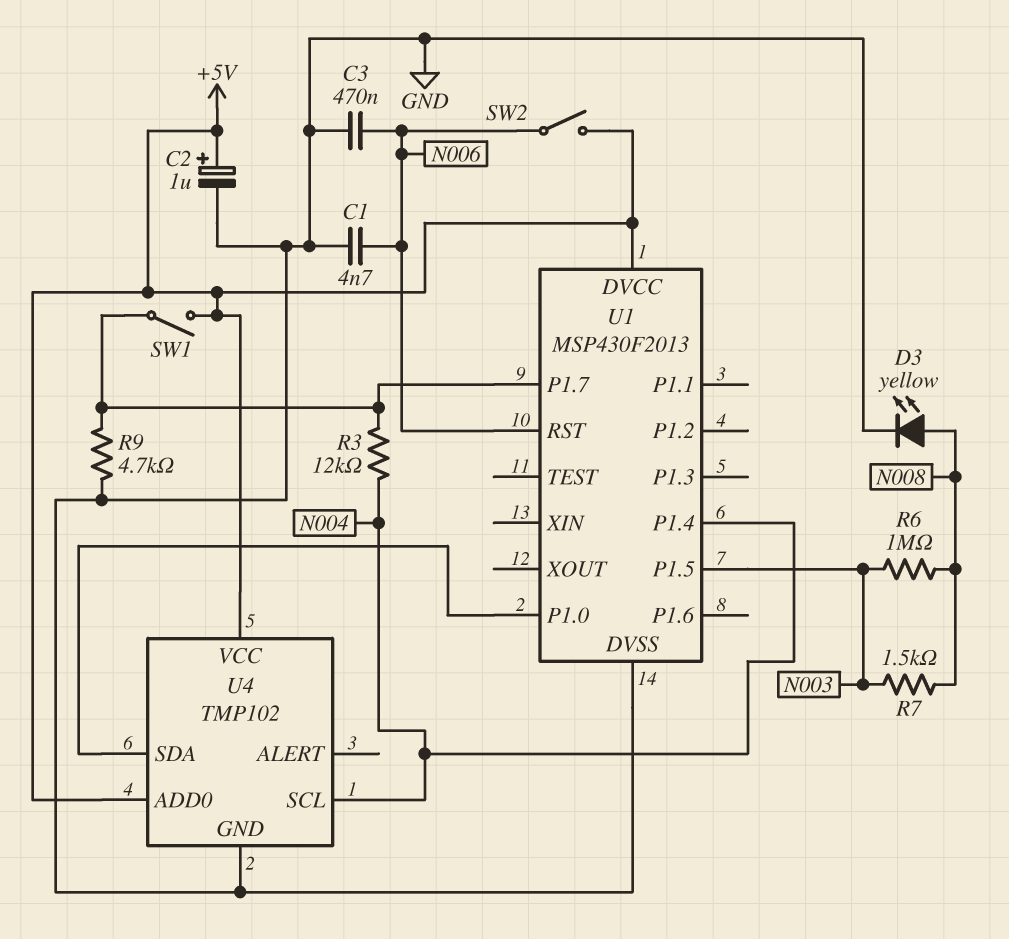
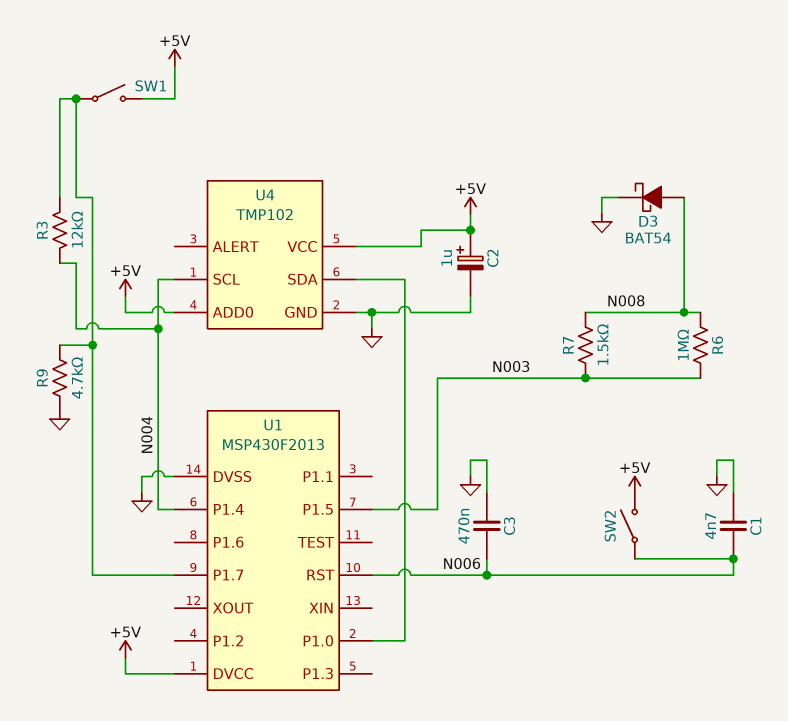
D3: LED yellow (A N008, K GND) -> schottky BAT54 (A N008, K GND)

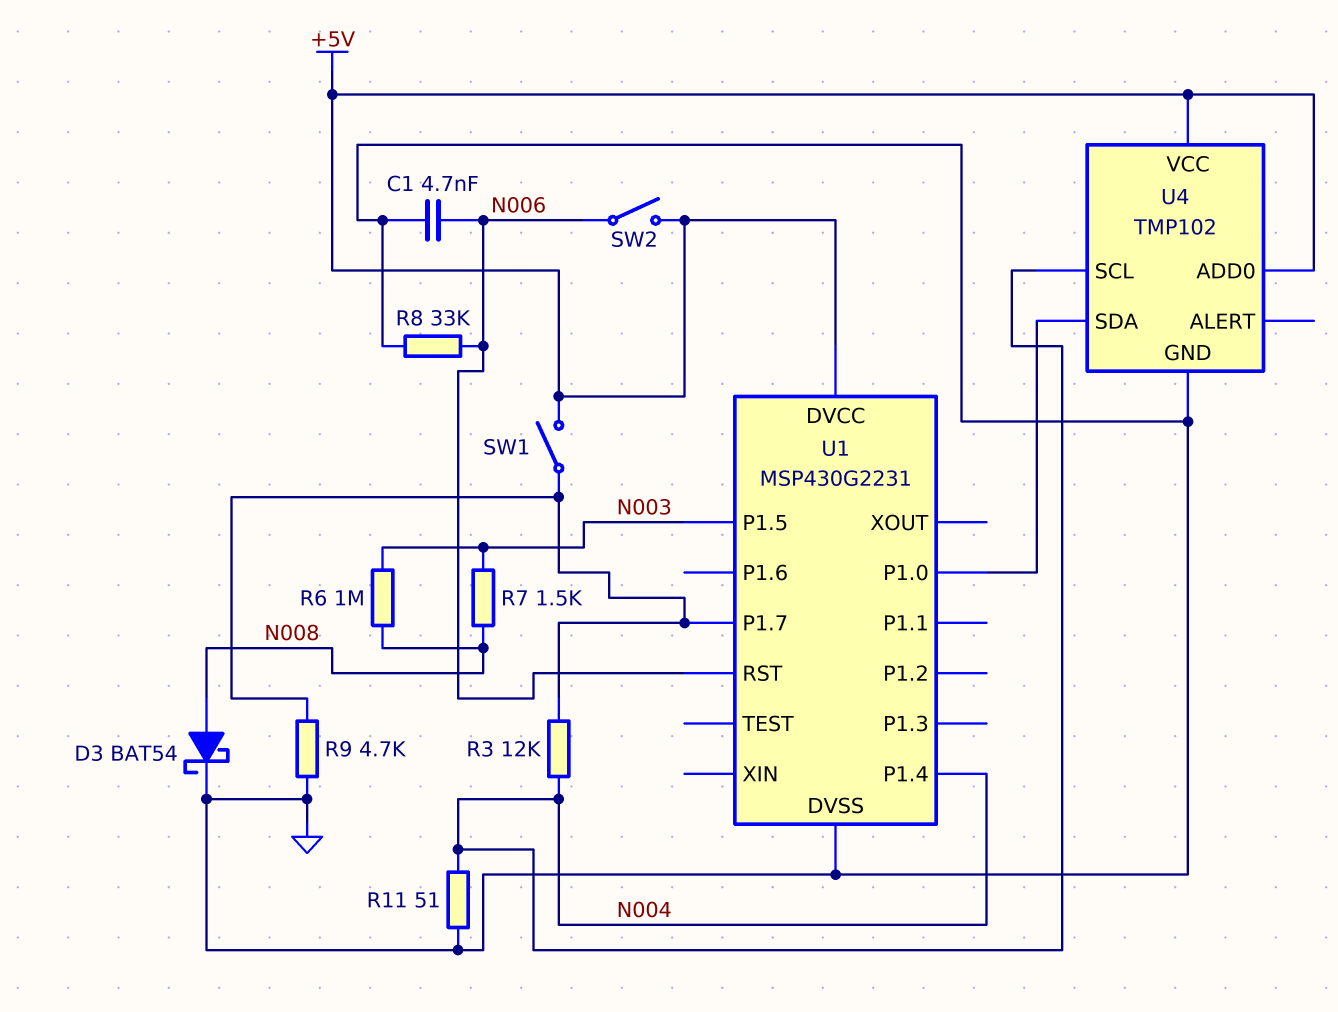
C2: 1uF (plus +5V, minus GND) -> none
C3: 470nF (GND, N006) -> none
R8: none -> 33k (GND, N006)
R11: none -> 51 (GND, N004)
U1: MSP430F2013 -> MSP430G2231

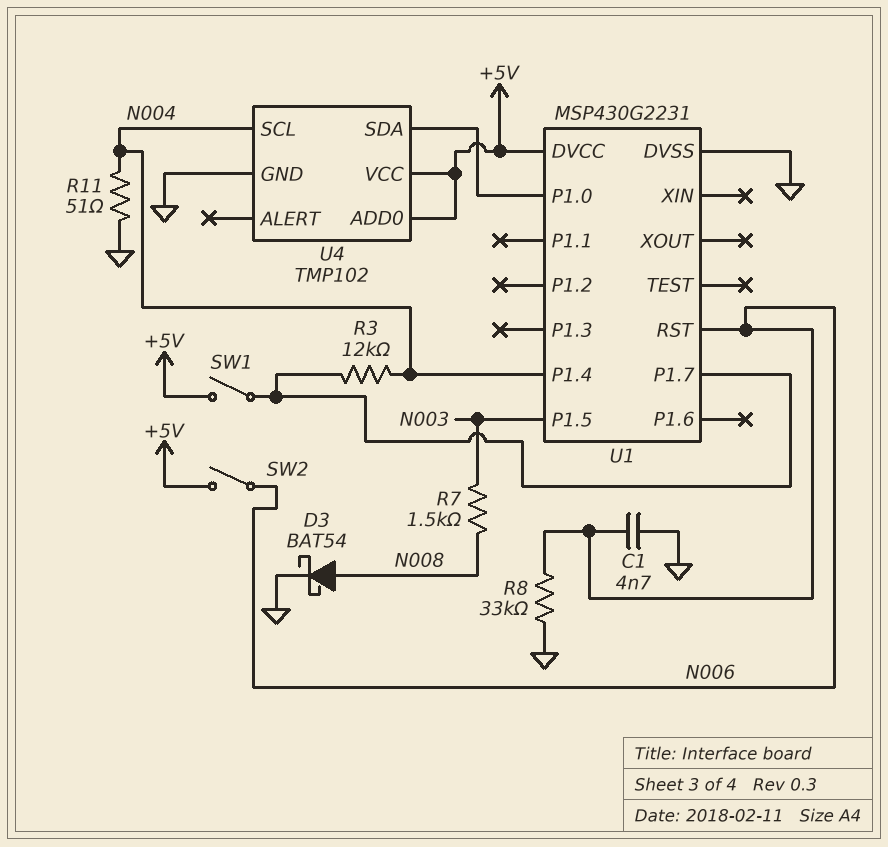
R6: 1M (N003, N008) -> none
R9: 4.7k (GND, U1/P1.7) -> none

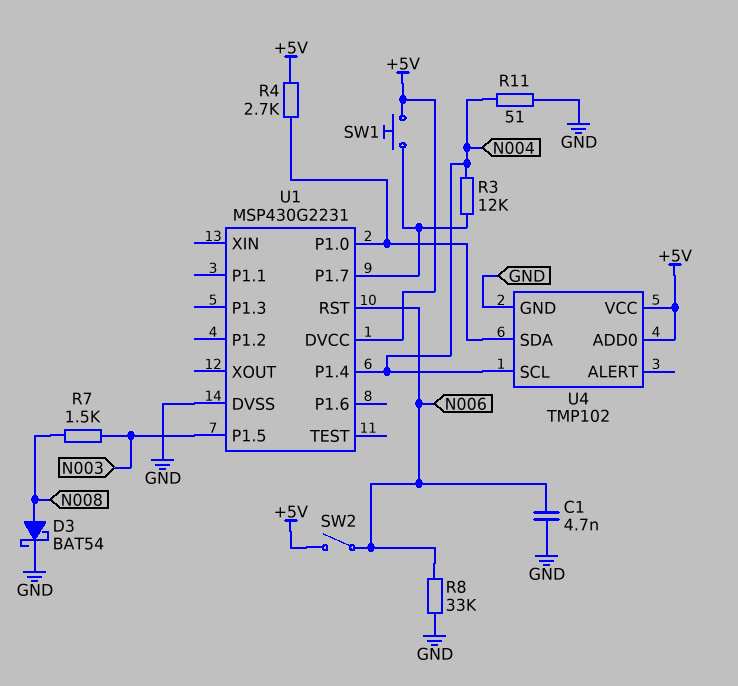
R4: none -> 2.7k (+5V, U1/P1.0)
SW1: switch (+5V, U1/P1.7) -> button (+5V, U1/P1.7)

